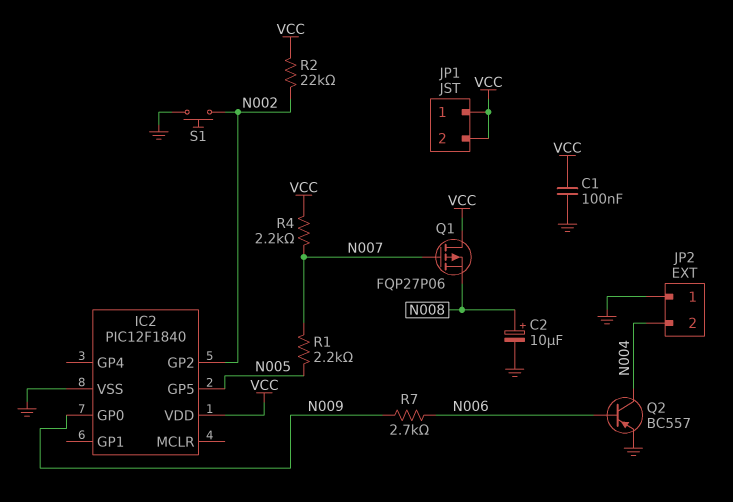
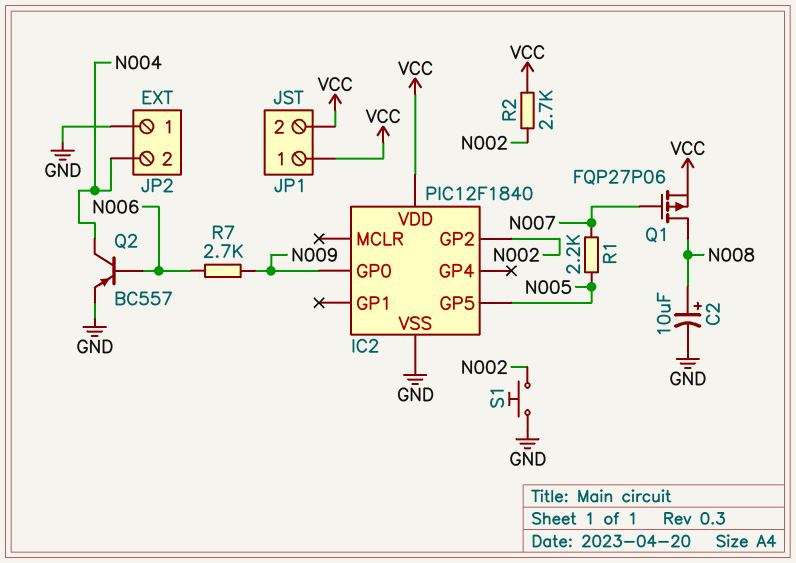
C1: 100nF (GND, VCC) -> none
Q1: PMOS FQP27P06 (G N007, D VCC, S N008) -> PMOS FQP27P06 (G N007, D N008, S VCC)
R2: 22k (N002, VCC) -> 2.7k (N002, VCC)
R4: 2.2k (N007, VCC) -> none

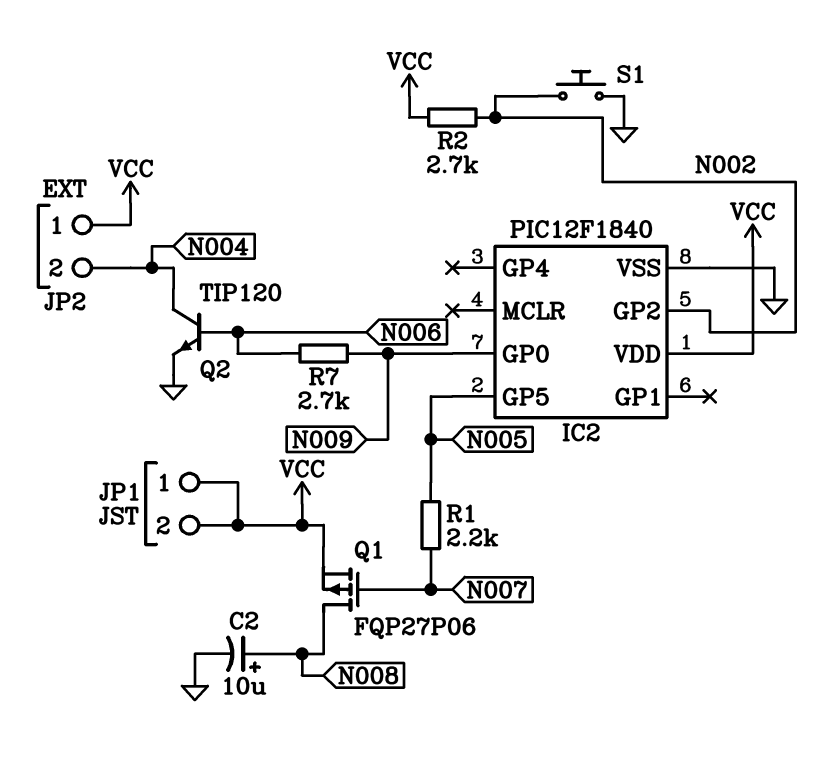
JP2 pin 1: GND -> VCC
Q2: PNP BC557 (B N006, C N004, E GND) -> NPN TIP120 (B N006, C N004, E GND)

